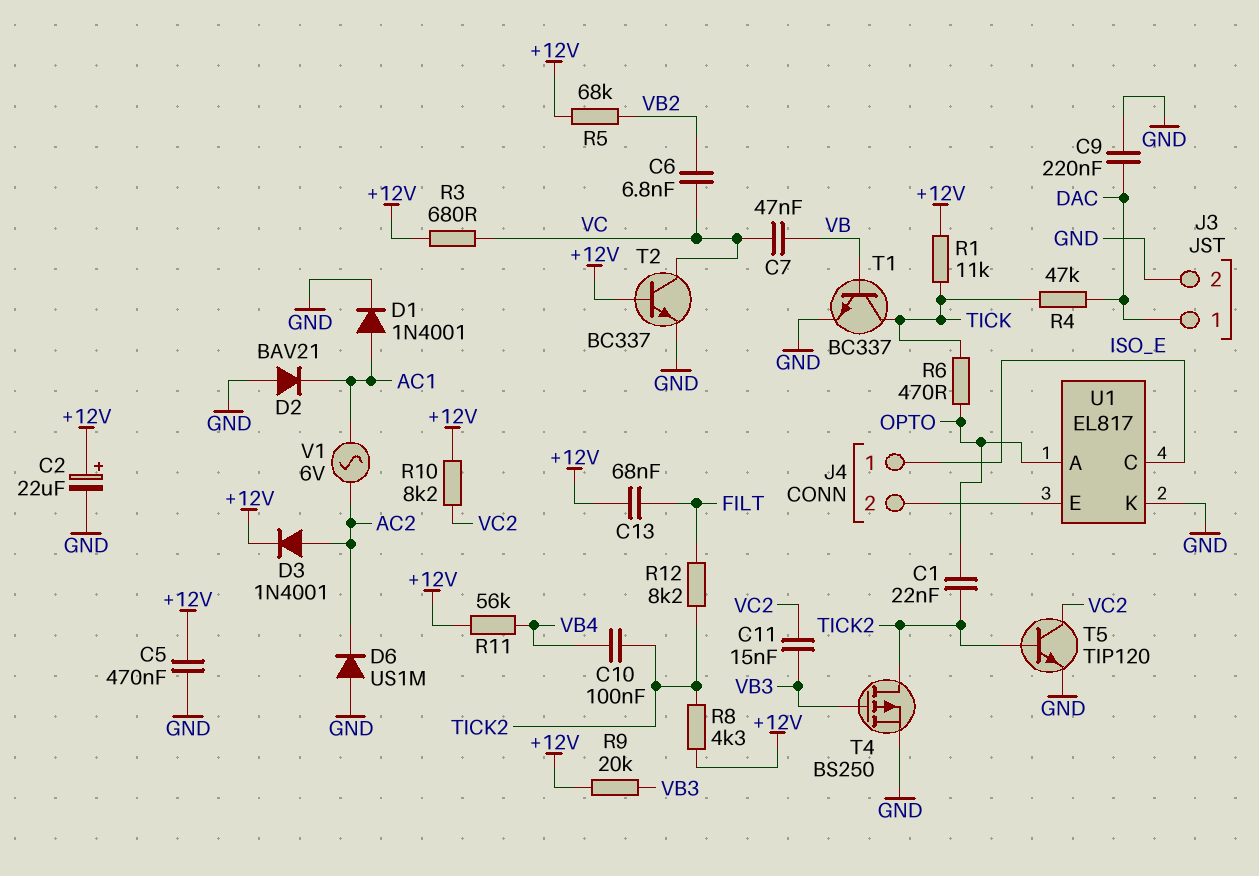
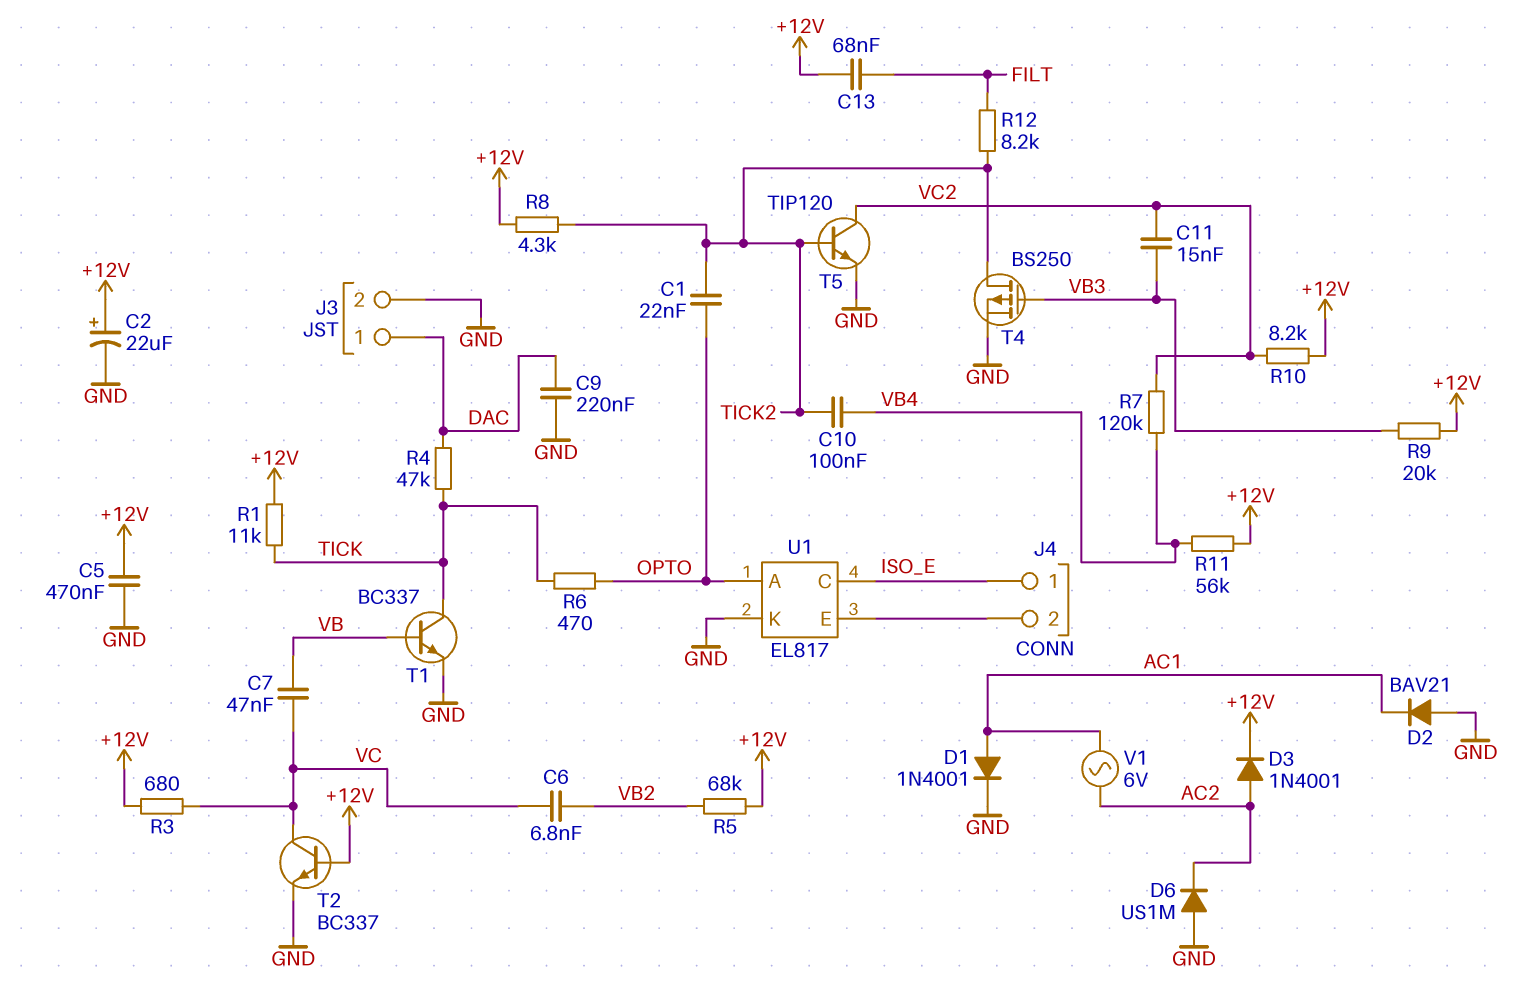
R7: none -> 120k (VB4, VC2)

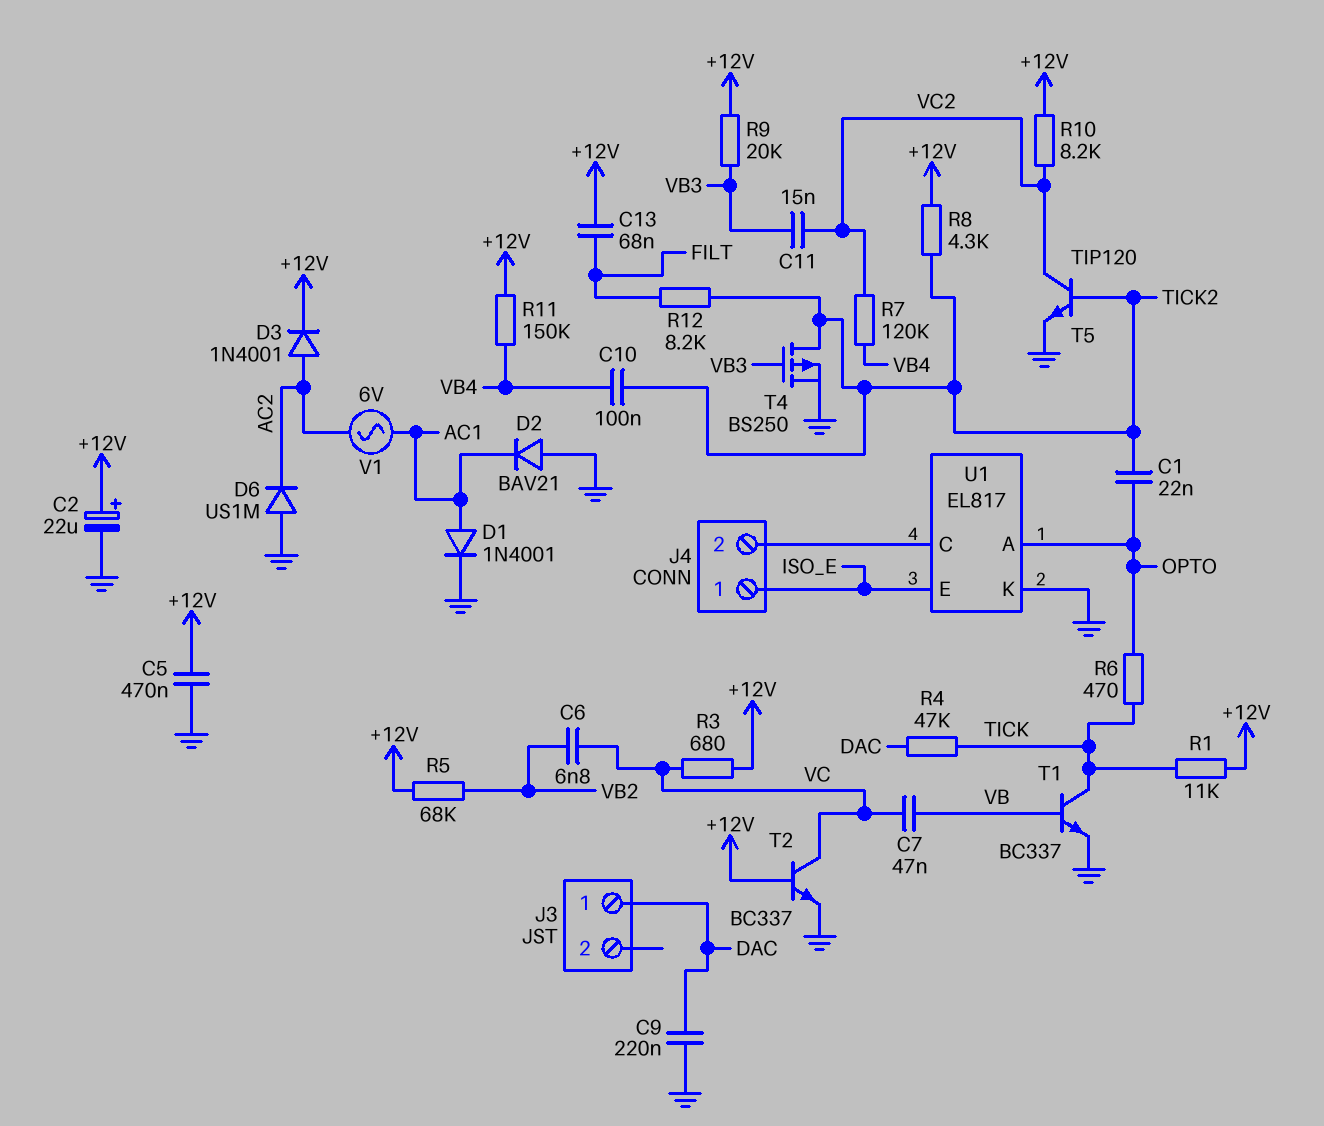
J3 pin 2: GND -> none
R11: 56k (+12V, VB4) -> 150k (+12V, VB4)
U1 pin C: ISO_E -> J4/2
U1 pin E: J4/2 -> ISO_E

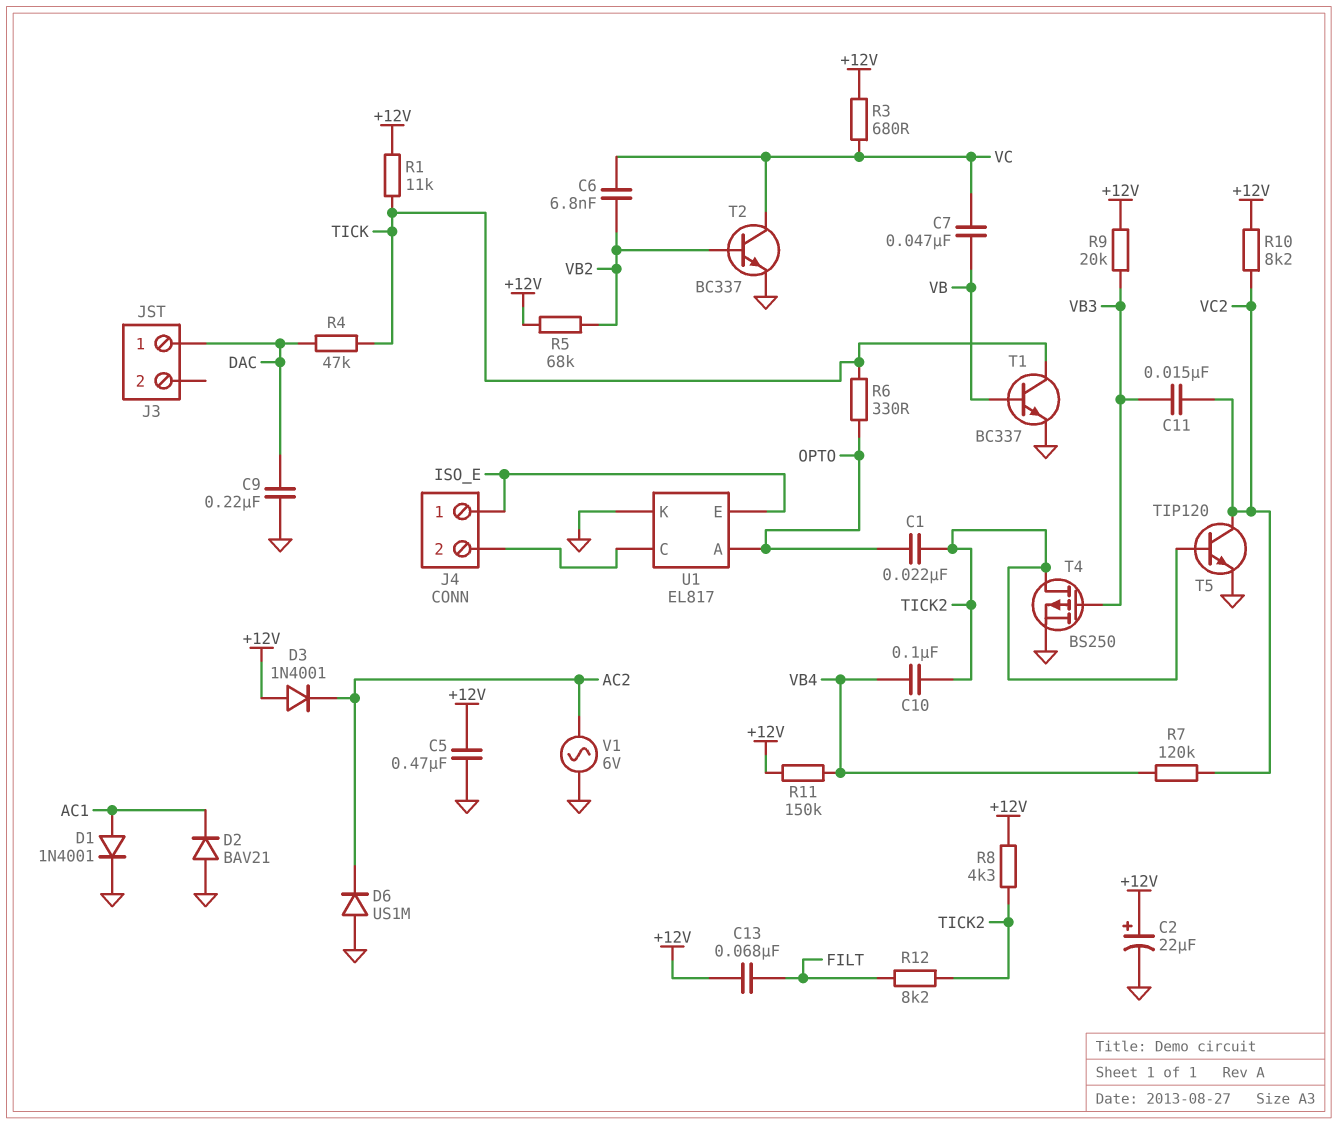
D3: diode 1N4001 (A AC2, K +12V) -> diode 1N4001 (A +12V, K AC2)
R6: 470 (OPTO, TICK) -> 330 (OPTO, TICK)
T2: NPN BC337 (B +12V, C VC, E GND) -> NPN BC337 (B VB2, C VC, E GND)
V1: AC 6V (AC1, AC2) -> AC 6V (AC2, GND)

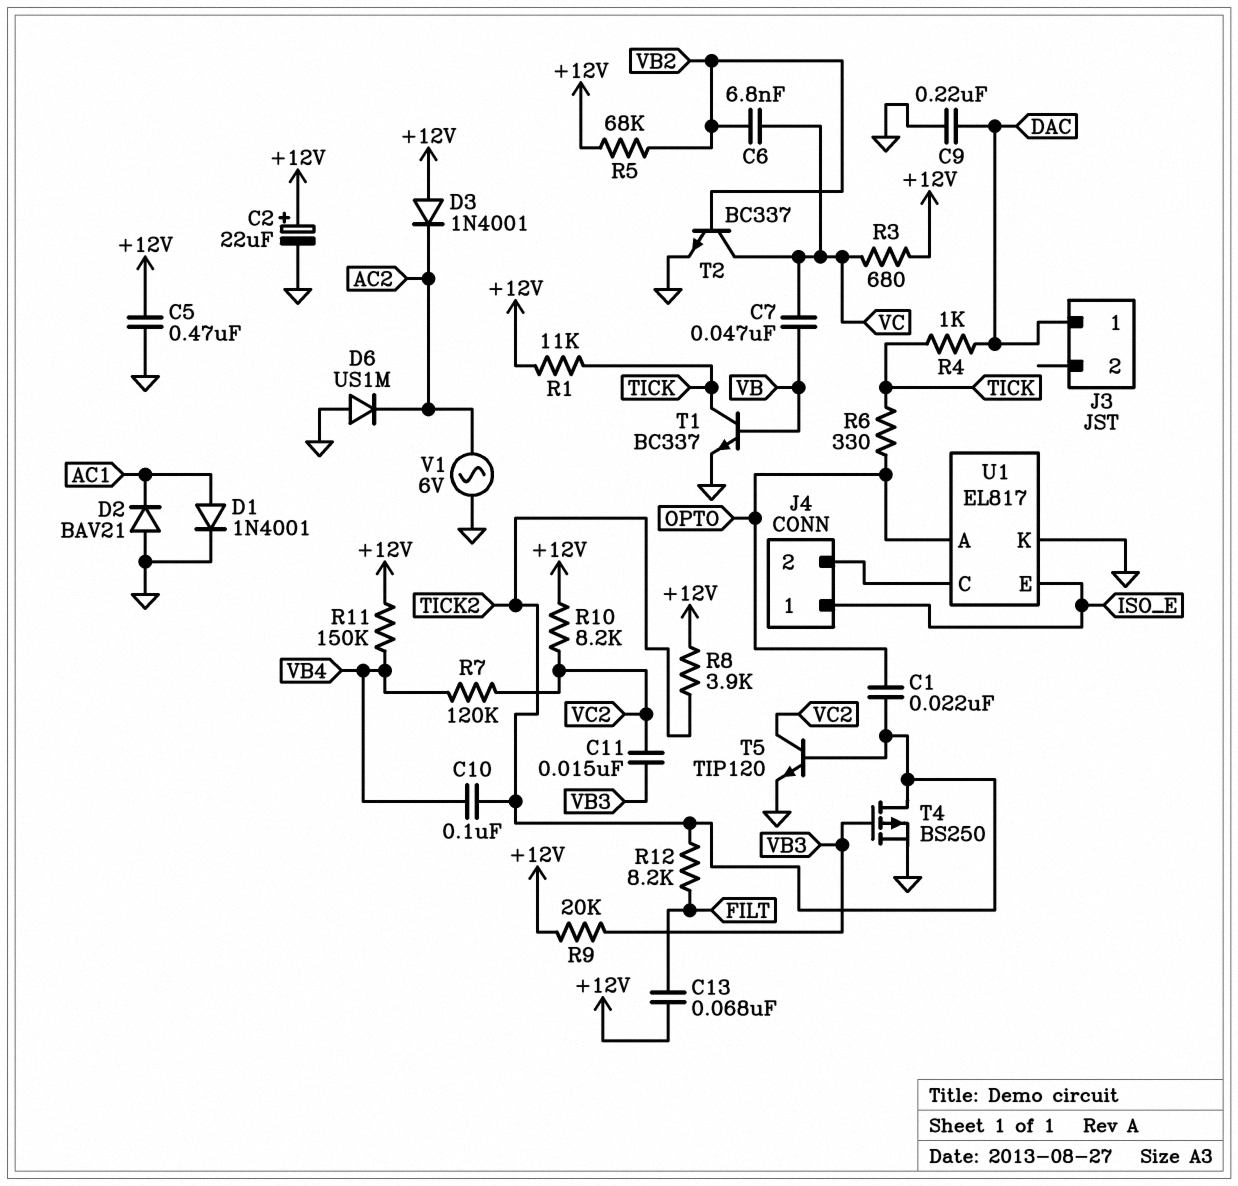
R4: 47k (DAC, TICK) -> 1k (DAC, TICK)
R8: 4.3k (+12V, TICK2) -> 3.9k (+12V, TICK2)

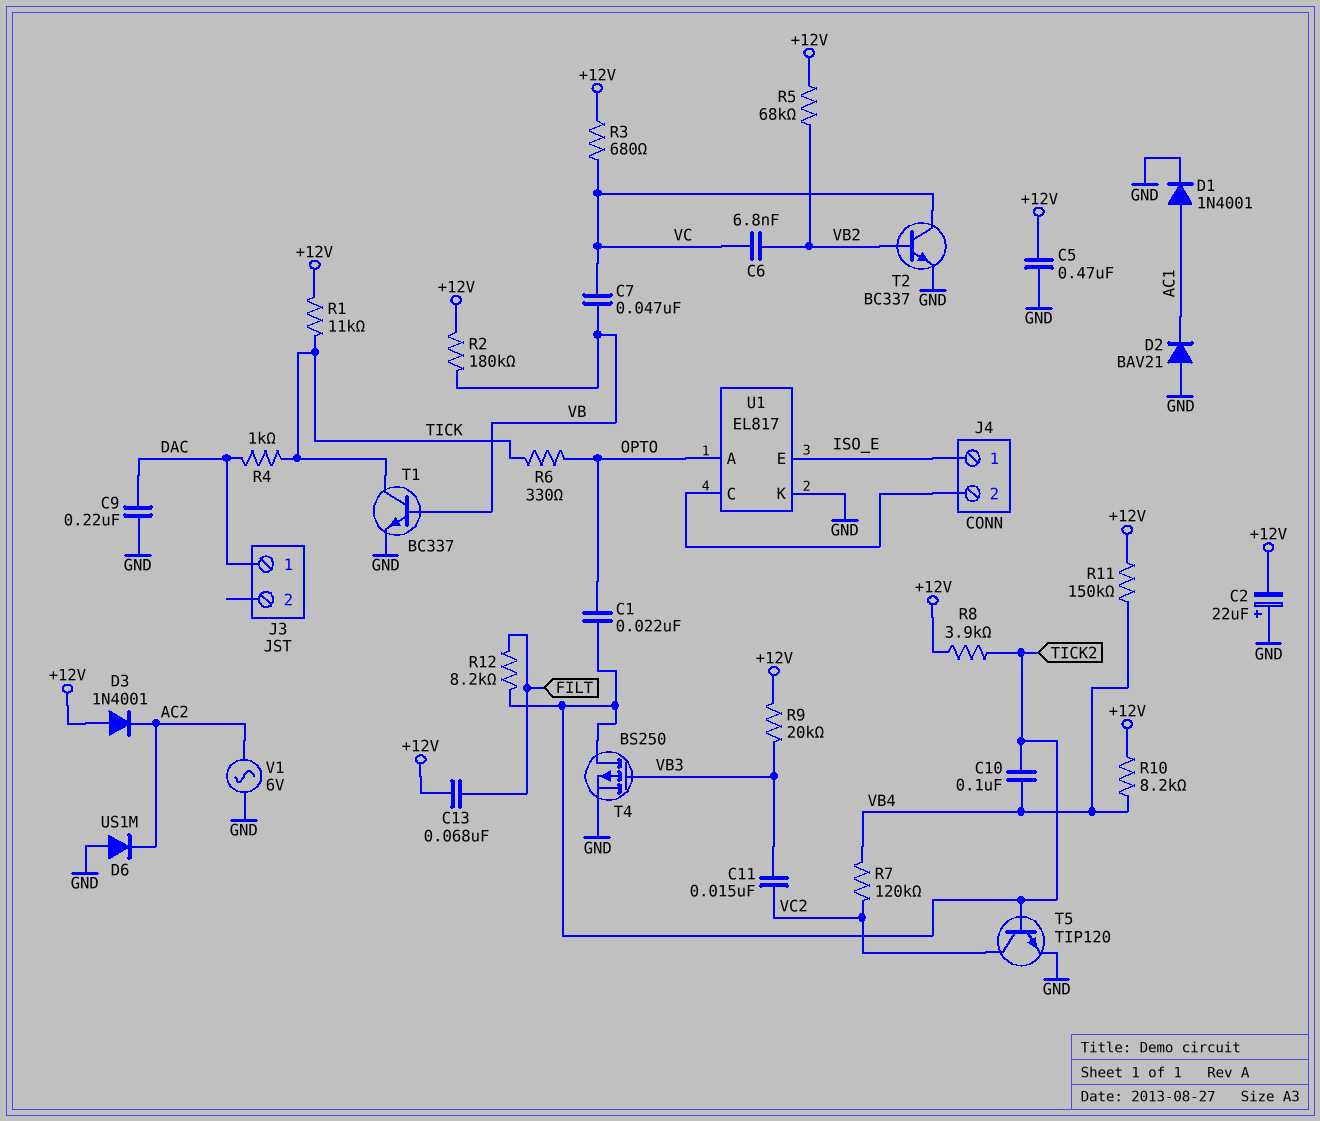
C2: 22uF (plus +12V, minus GND) -> 22uF (plus GND, minus +12V)
R2: none -> 180k (+12V, VB)
R10: 8.2k (+12V, VC2) -> 8.2k (+12V, VB4)

